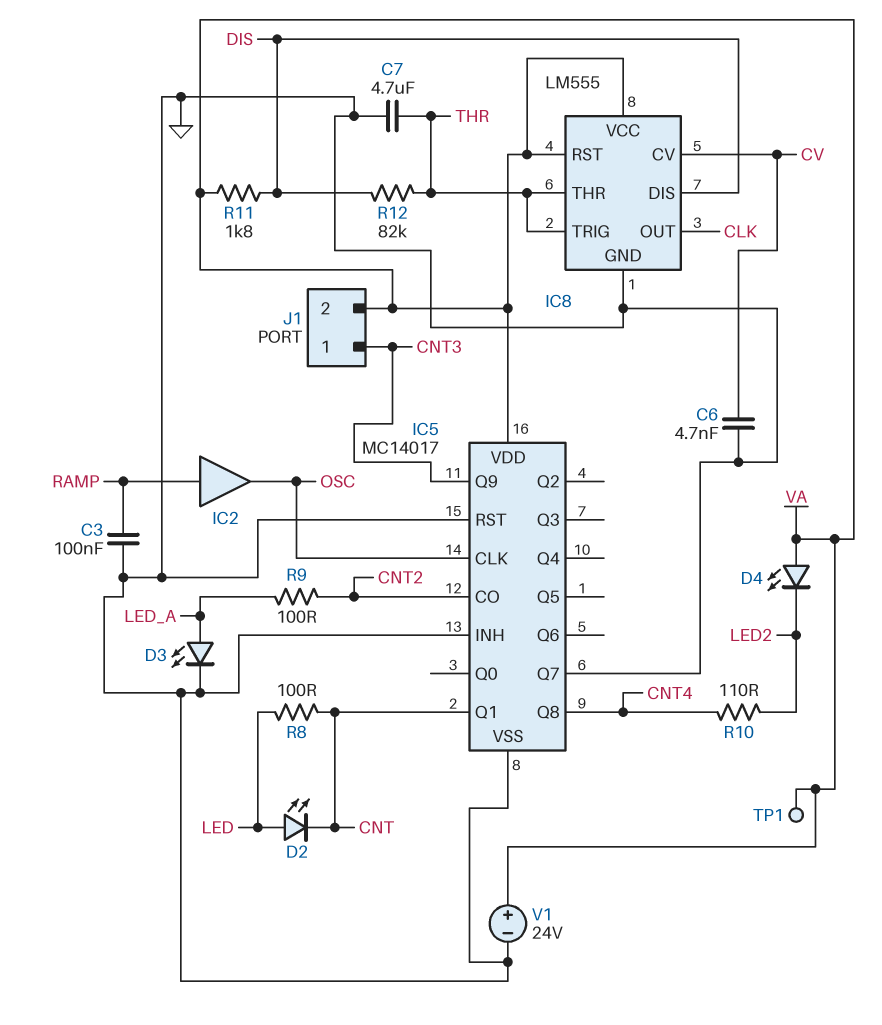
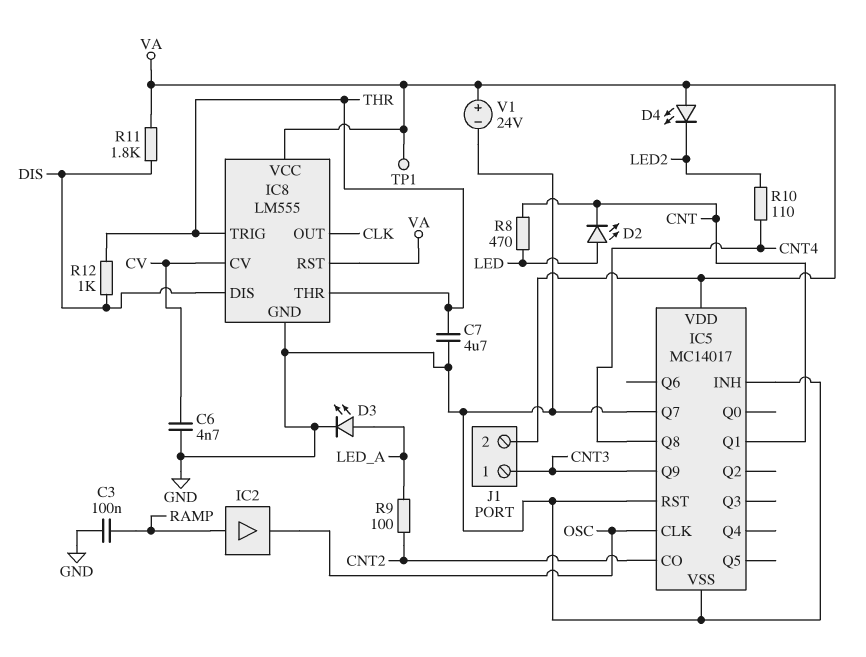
R8: 100 (CNT, LED) -> 470 (CNT, LED)
R12: 82k (DIS, THR) -> 1k (DIS, THR)

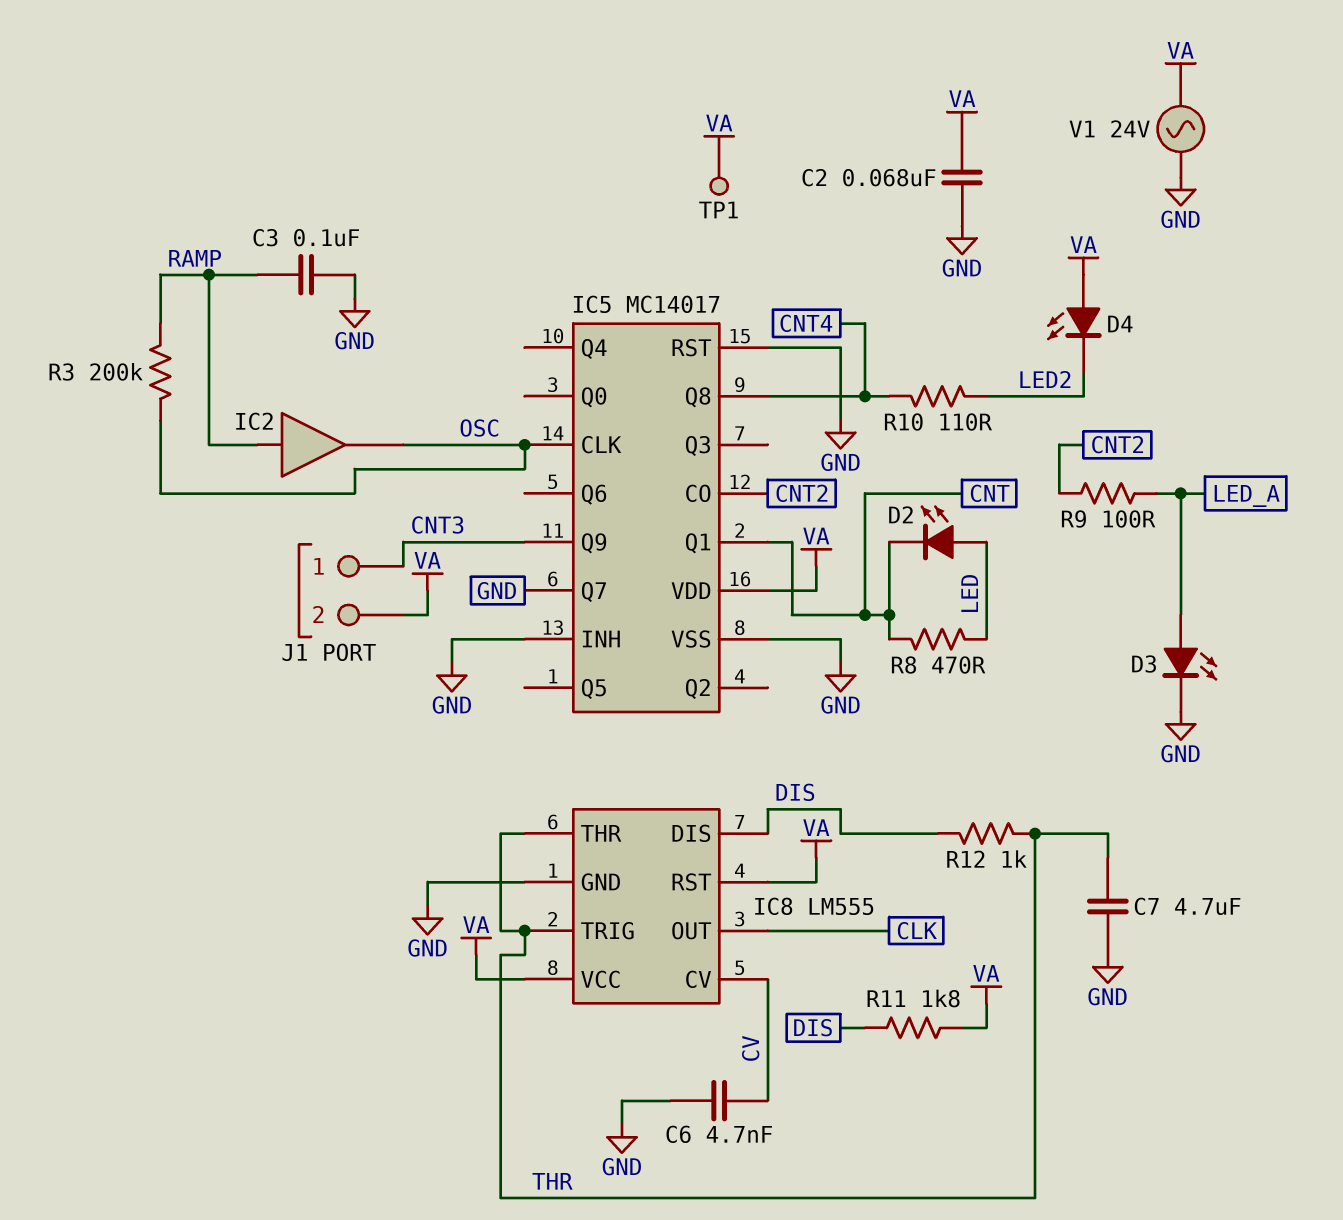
C2: none -> 68nF (GND, VA)
R3: none -> 200k (OSC, RAMP)
V1: 24V (plus VA, minus GND) -> AC 24V (GND, VA)

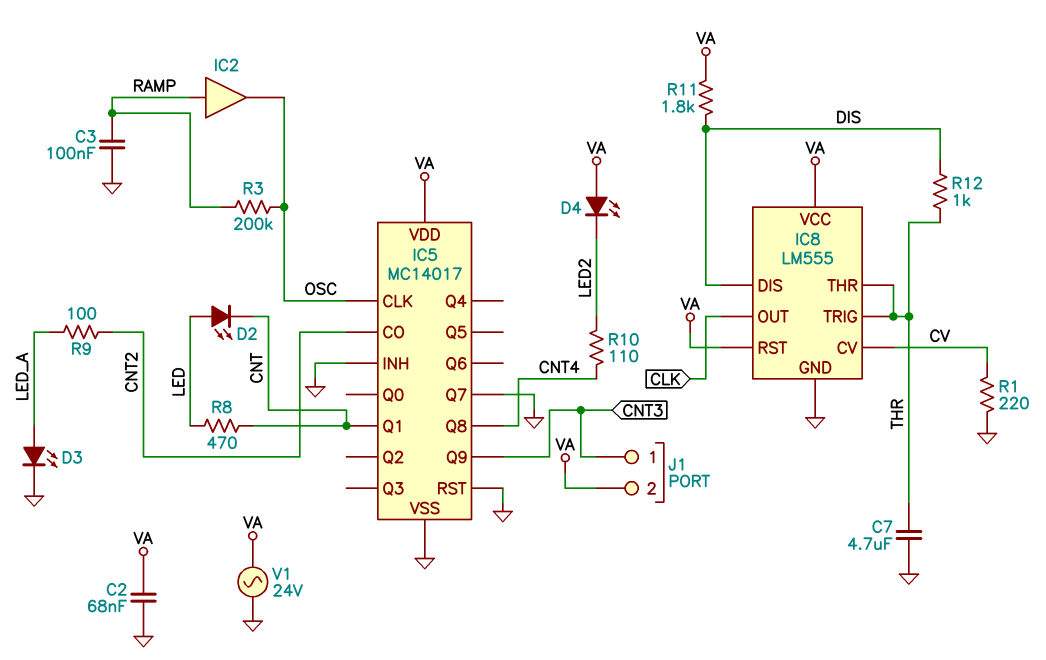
C6: 4.7nF (CV, GND) -> none
R1: none -> 220 (CV, GND)
TP1: test point (VA) -> none

